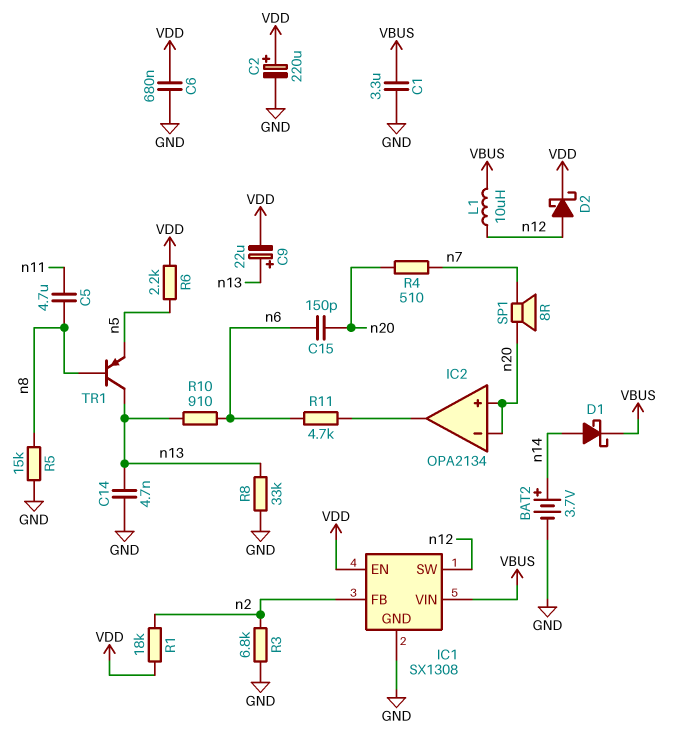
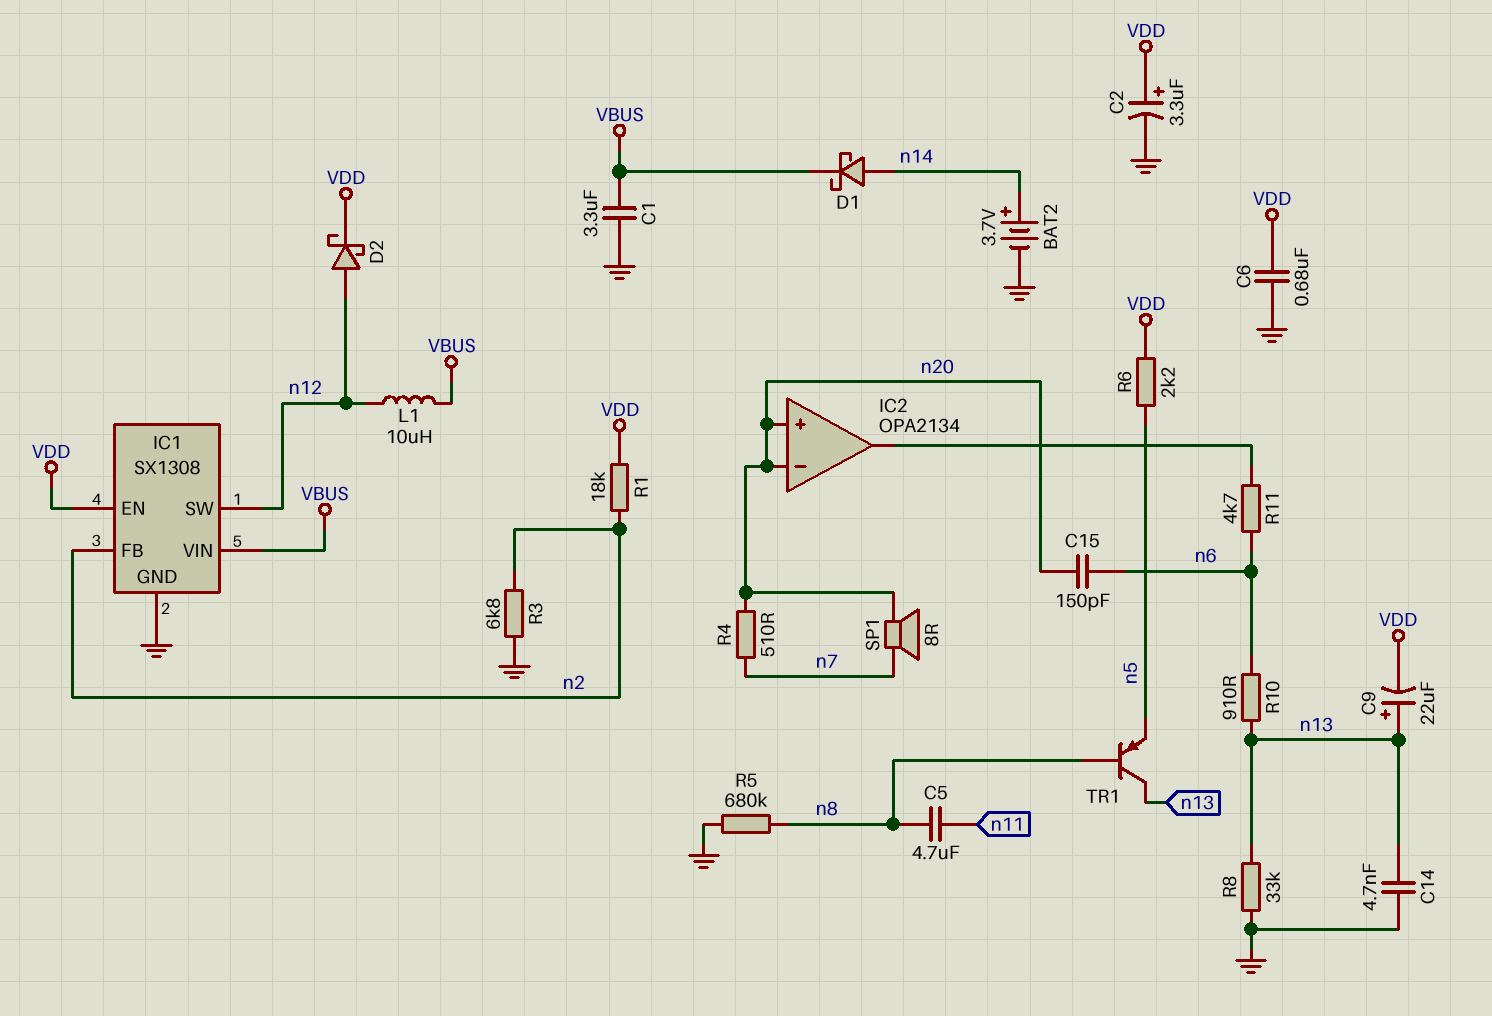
C2: 220uF (plus VDD, minus GND) -> 3.3uF (plus VDD, minus GND)
R5: 15k (GND, n8) -> 680k (GND, n8)

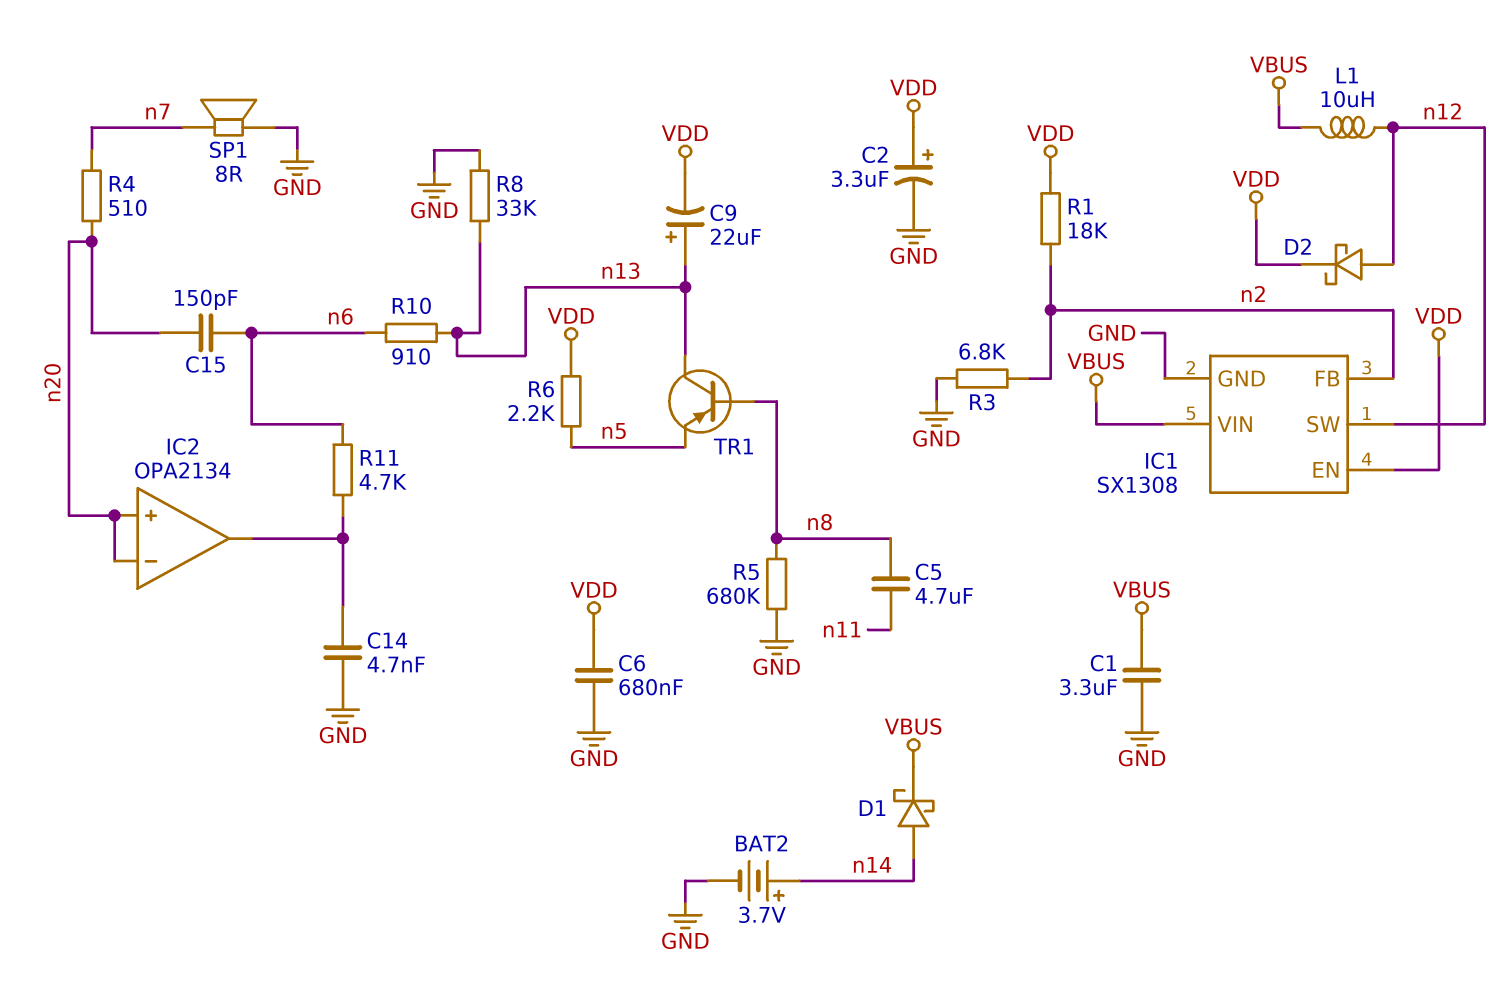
C14: 4.7nF (GND, n13) -> 4.7nF (GND, IC2/out)
SP1: speaker 8R (n7, n20) -> speaker 8R (GND, n7)

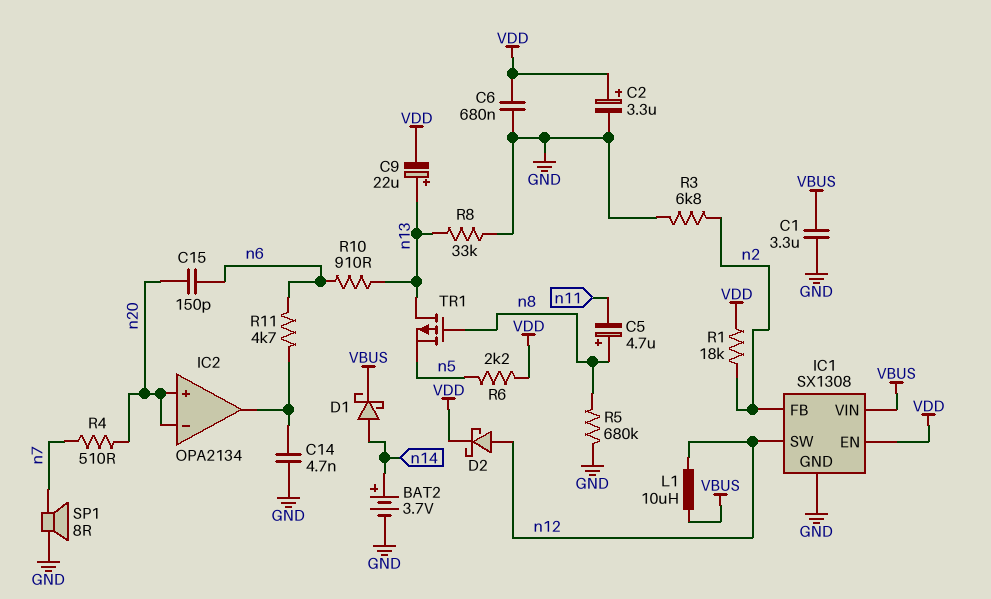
C5: 4.7uF (n8, n11) -> 4.7uF (plus n8, minus n11)
TR1: PNP (B n8, C n13, E n5) -> PMOS (G n8, D n13, S n5)

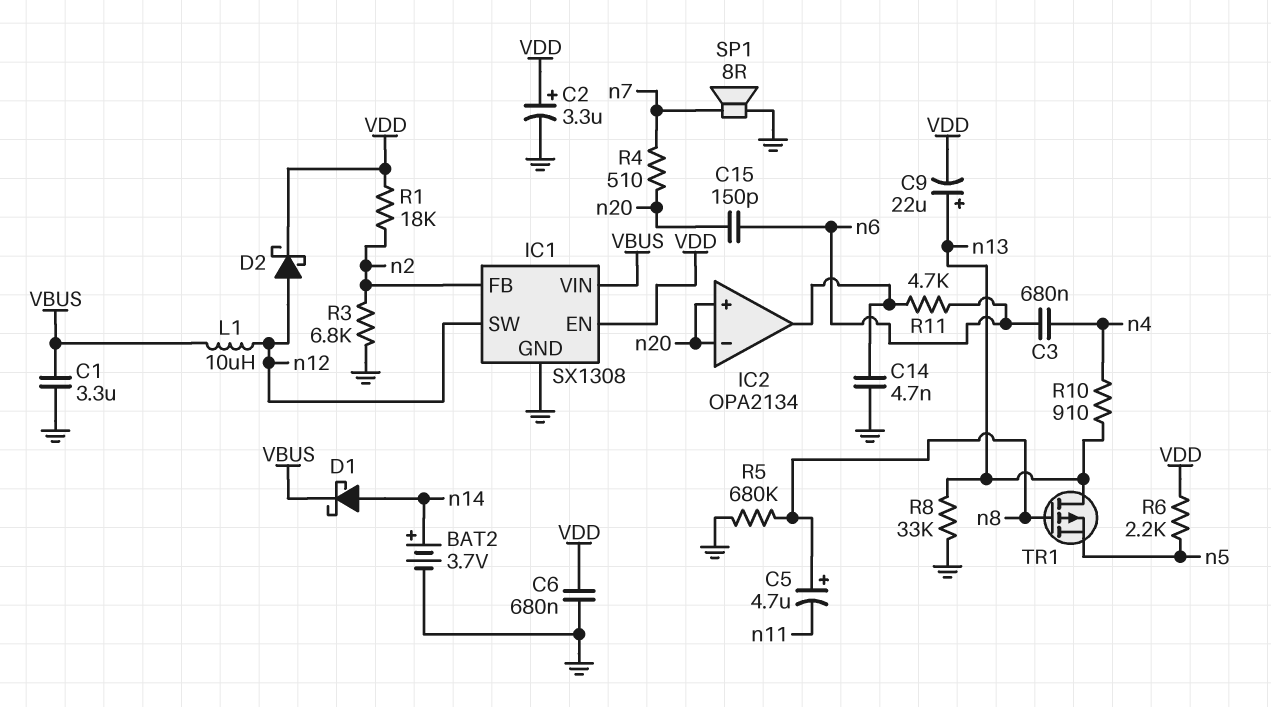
C3: none -> 680nF (n4, n6)
R10: 910 (n6, n13) -> 910 (n4, n13)

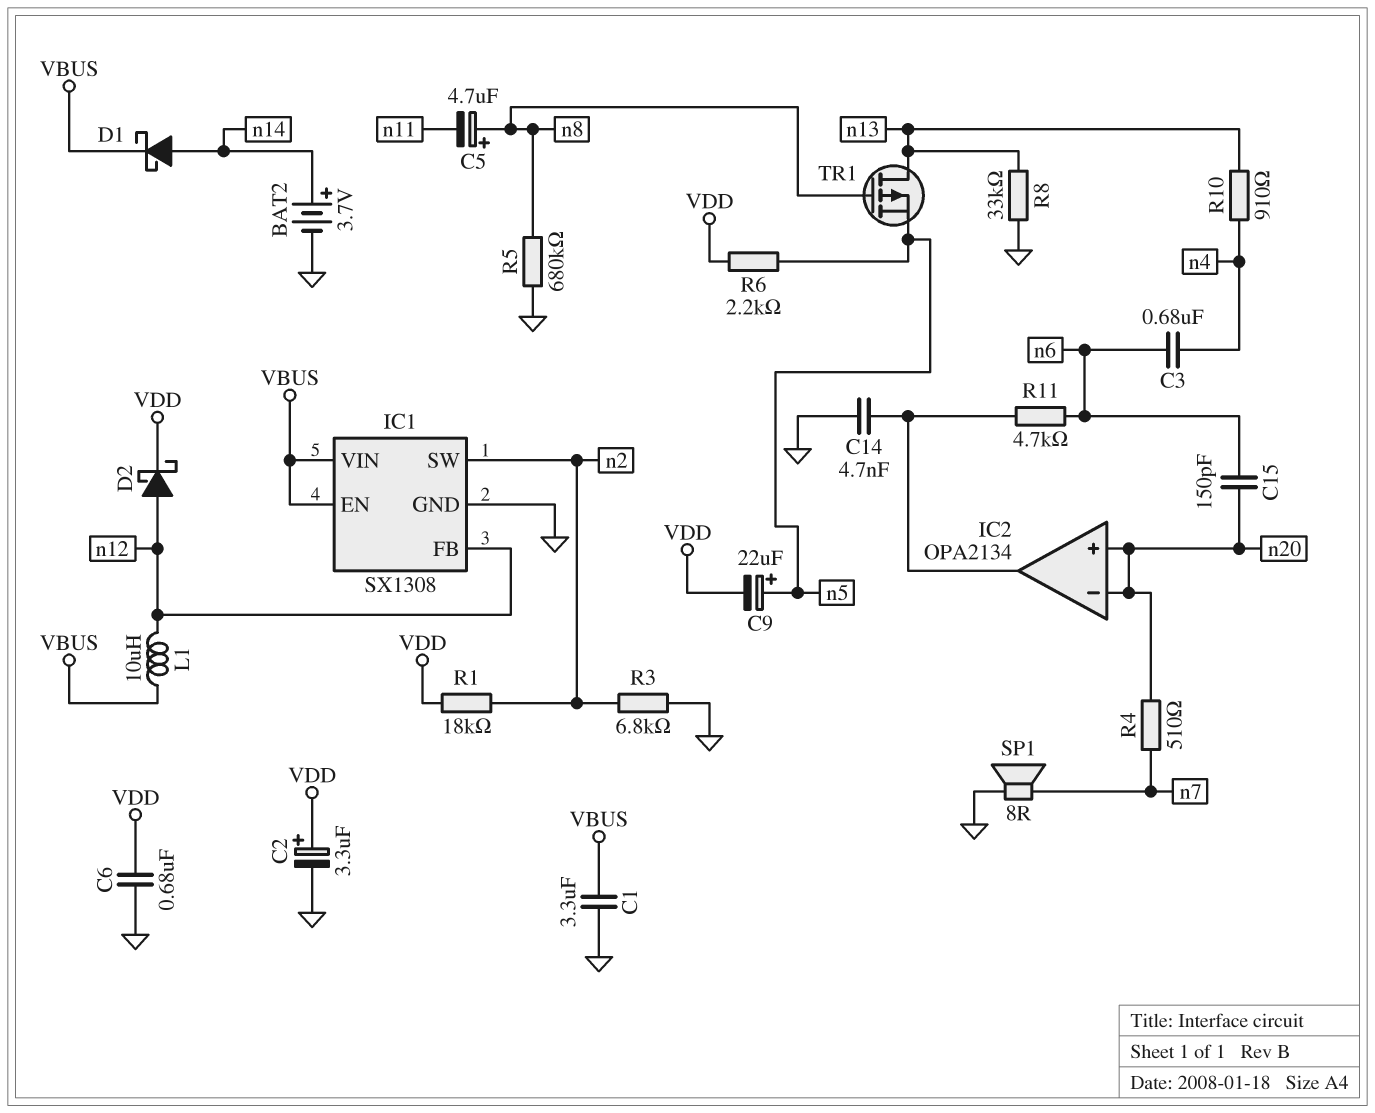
C9: 22uF (plus n13, minus VDD) -> 22uF (plus n5, minus VDD)
IC1 pin EN: VDD -> VBUS
IC1 pin FB: n2 -> n12
IC1 pin SW: n12 -> n2

